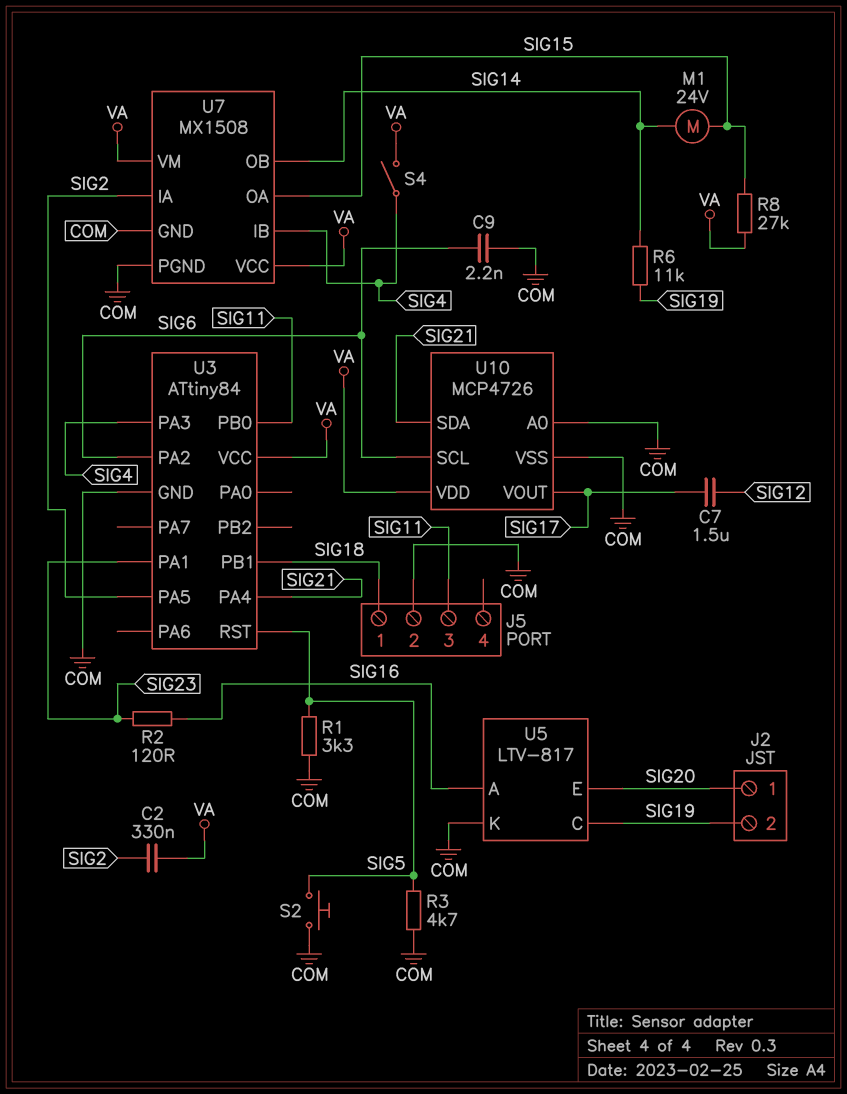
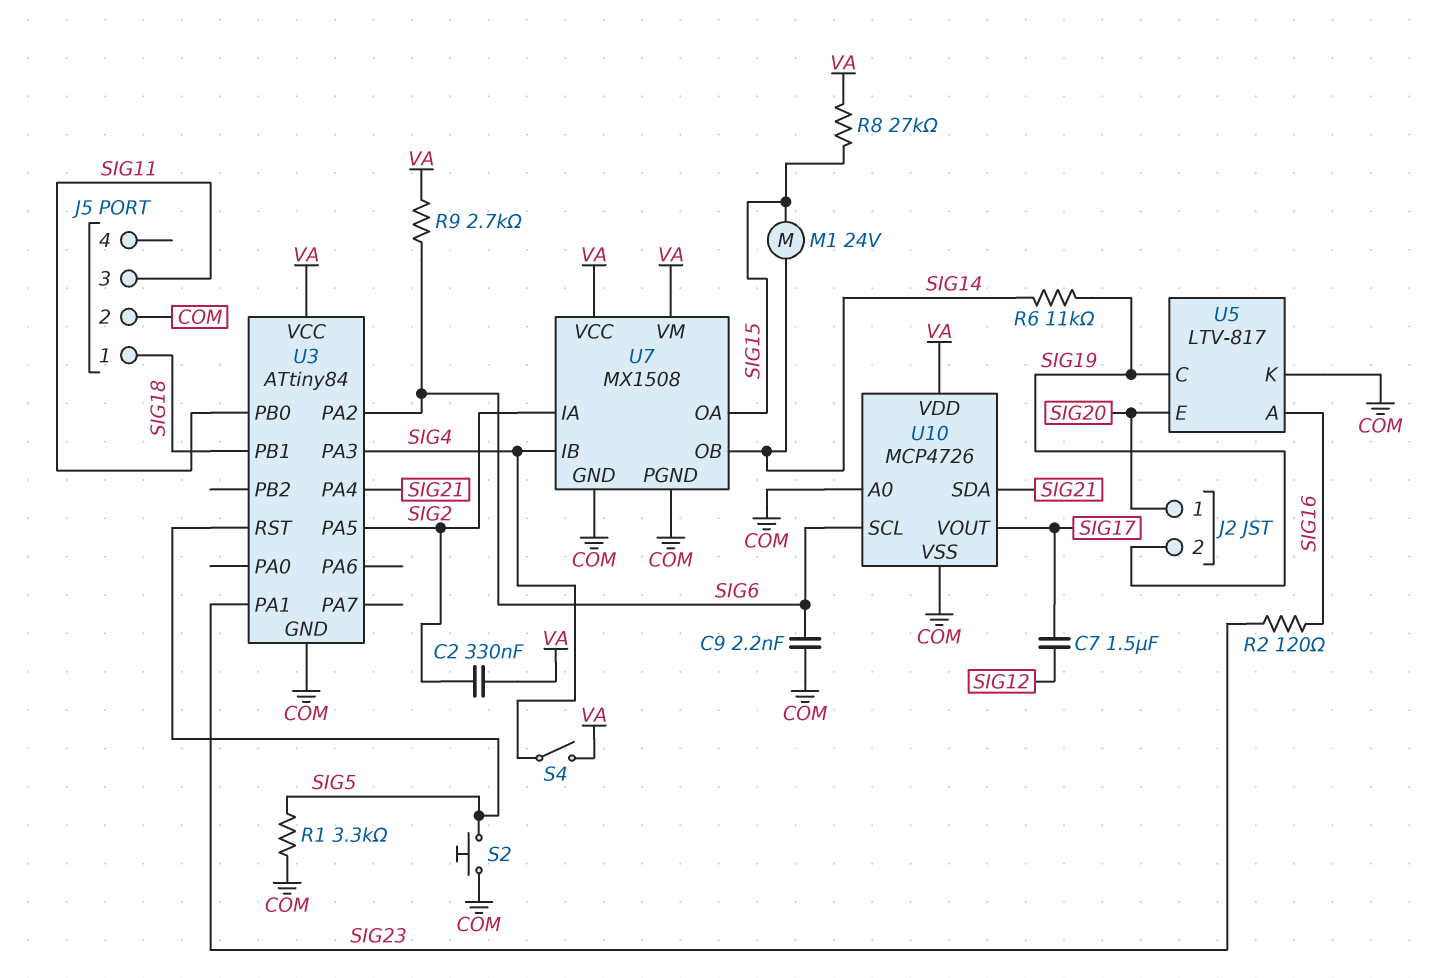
R3: 4.7k (COM, SIG5) -> none
R9: none -> 2.7k (SIG6, VA)

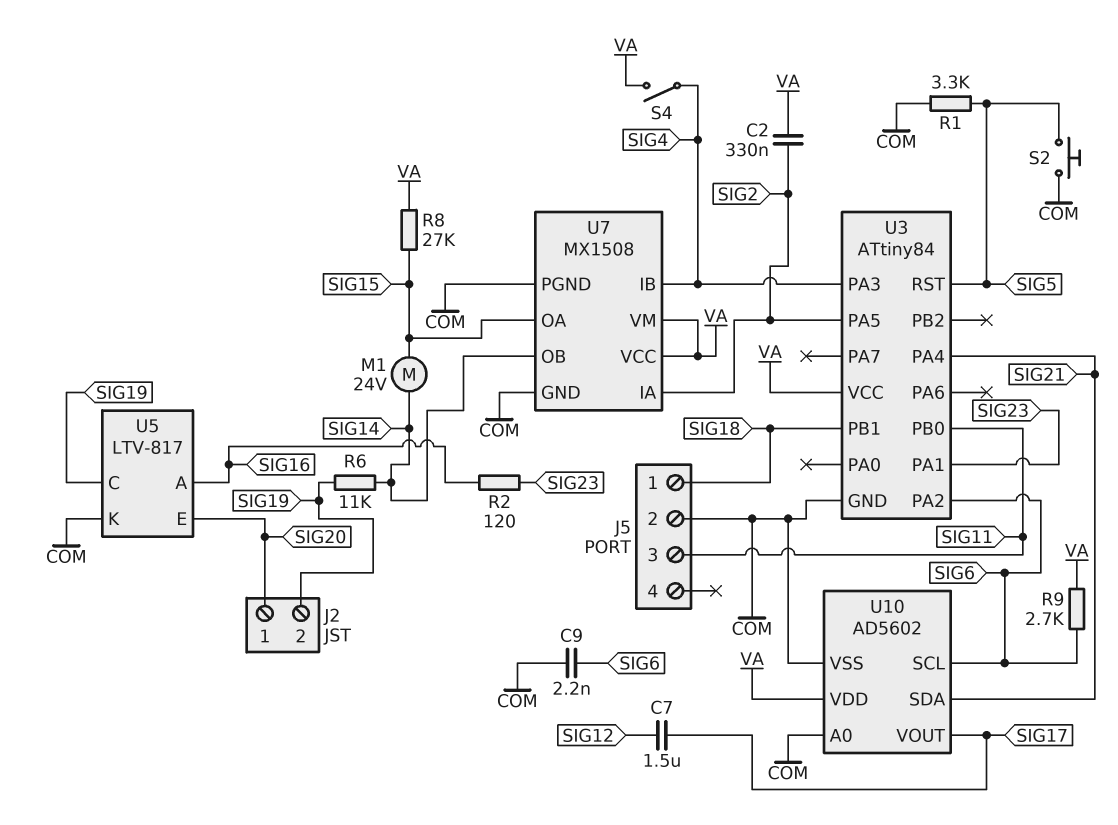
U10: MCP4726 -> AD5602

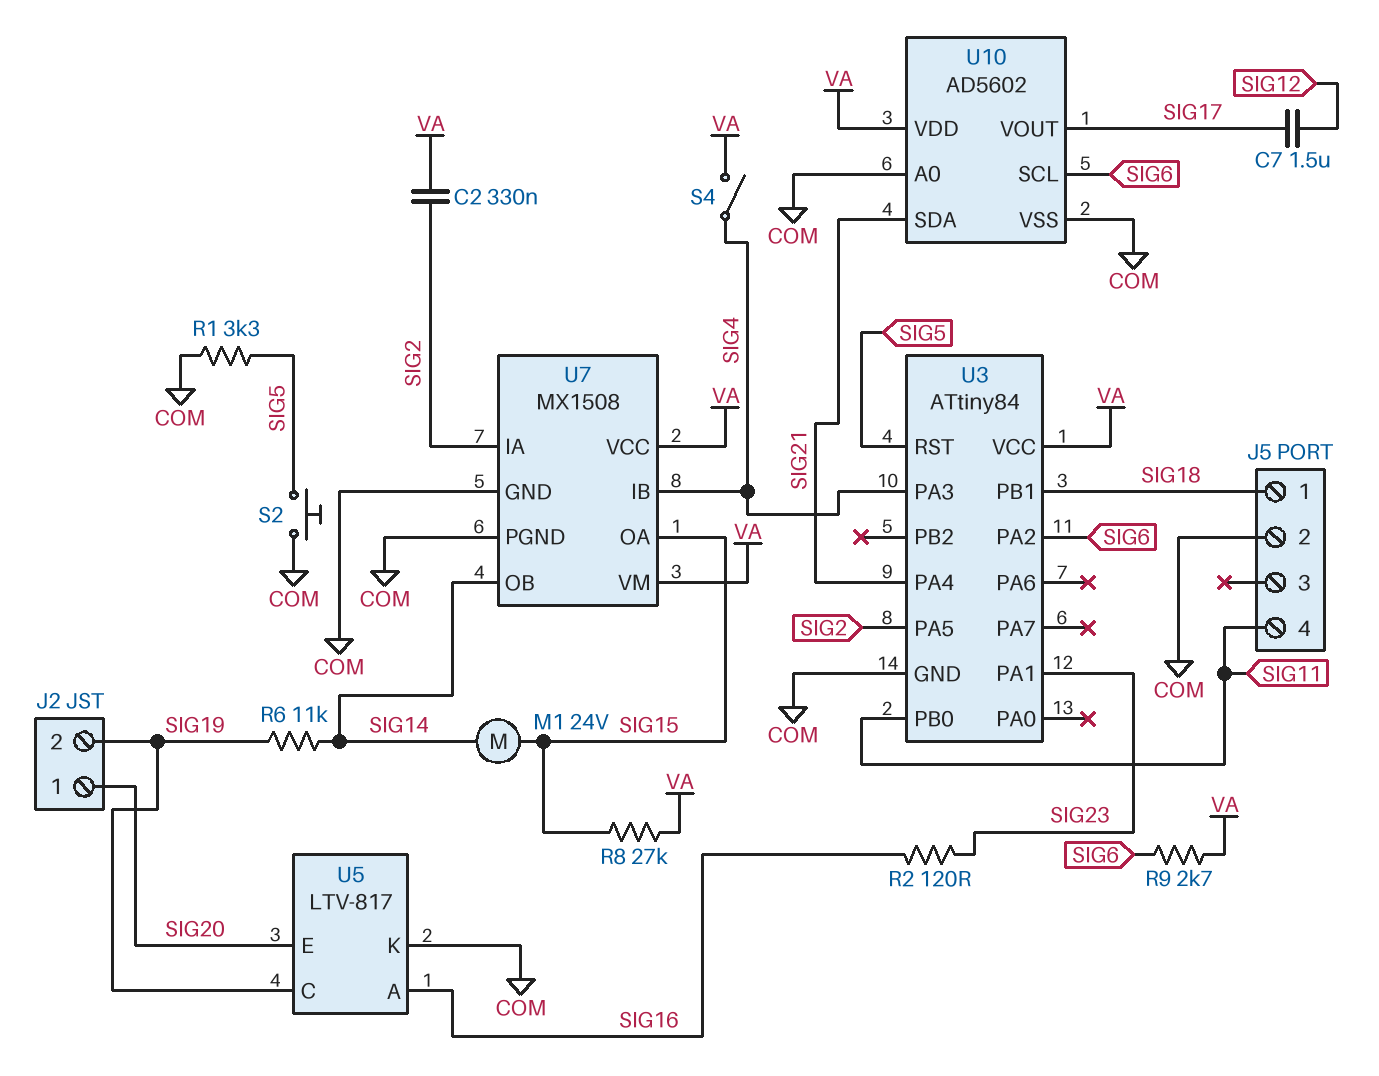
C9: 2.2nF (COM, SIG6) -> none
J5 pin 3: SIG11 -> none
J5 pin 4: none -> SIG11

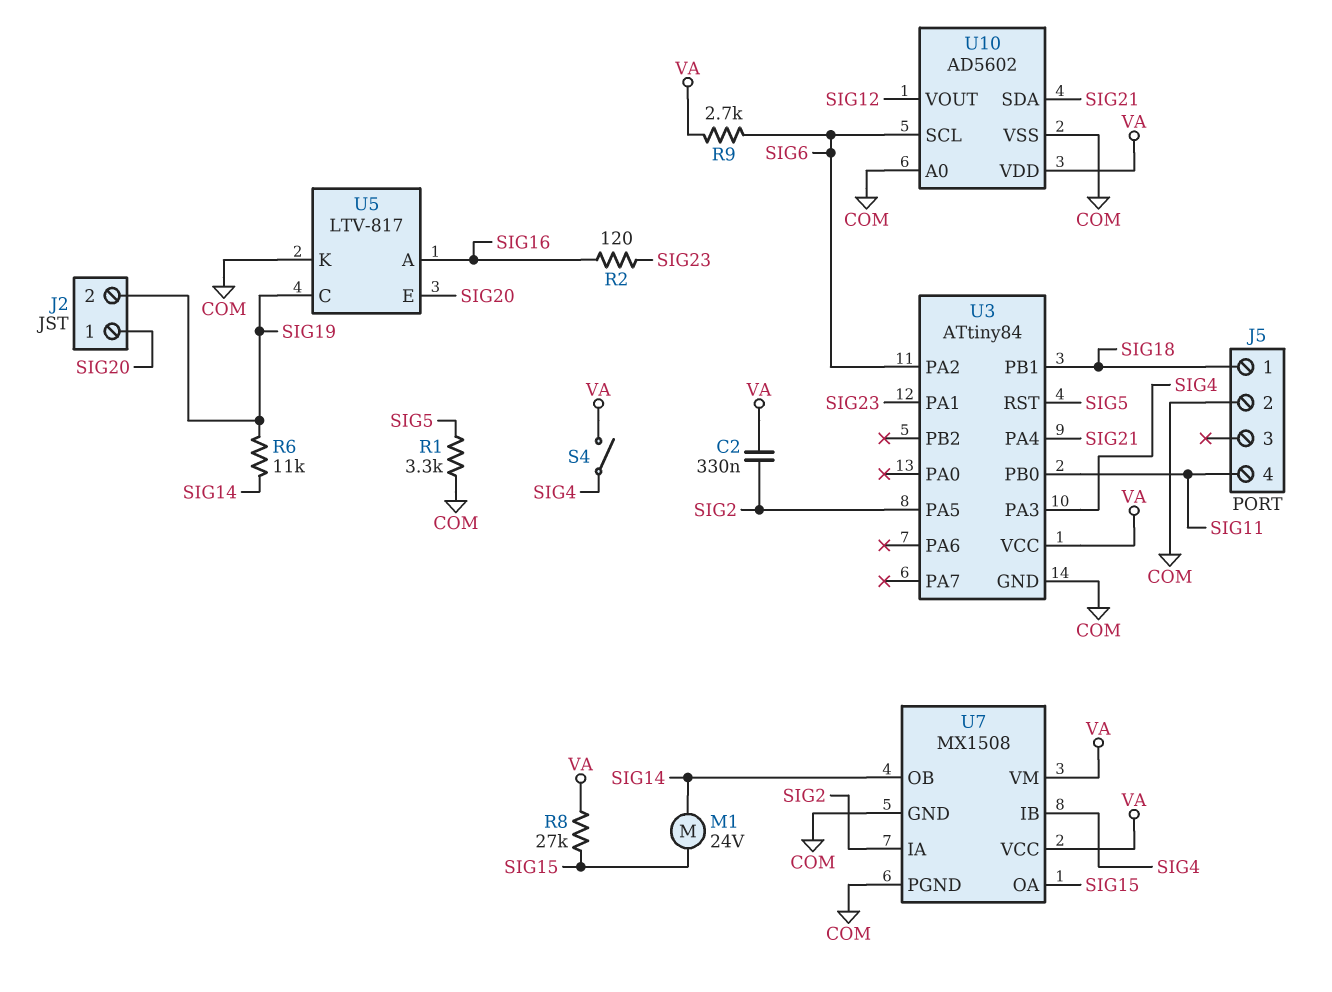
C7: 1.5uF (SIG12, SIG17) -> none
S2: button (COM, SIG5) -> none
U10 pin VOUT: SIG17 -> SIG12

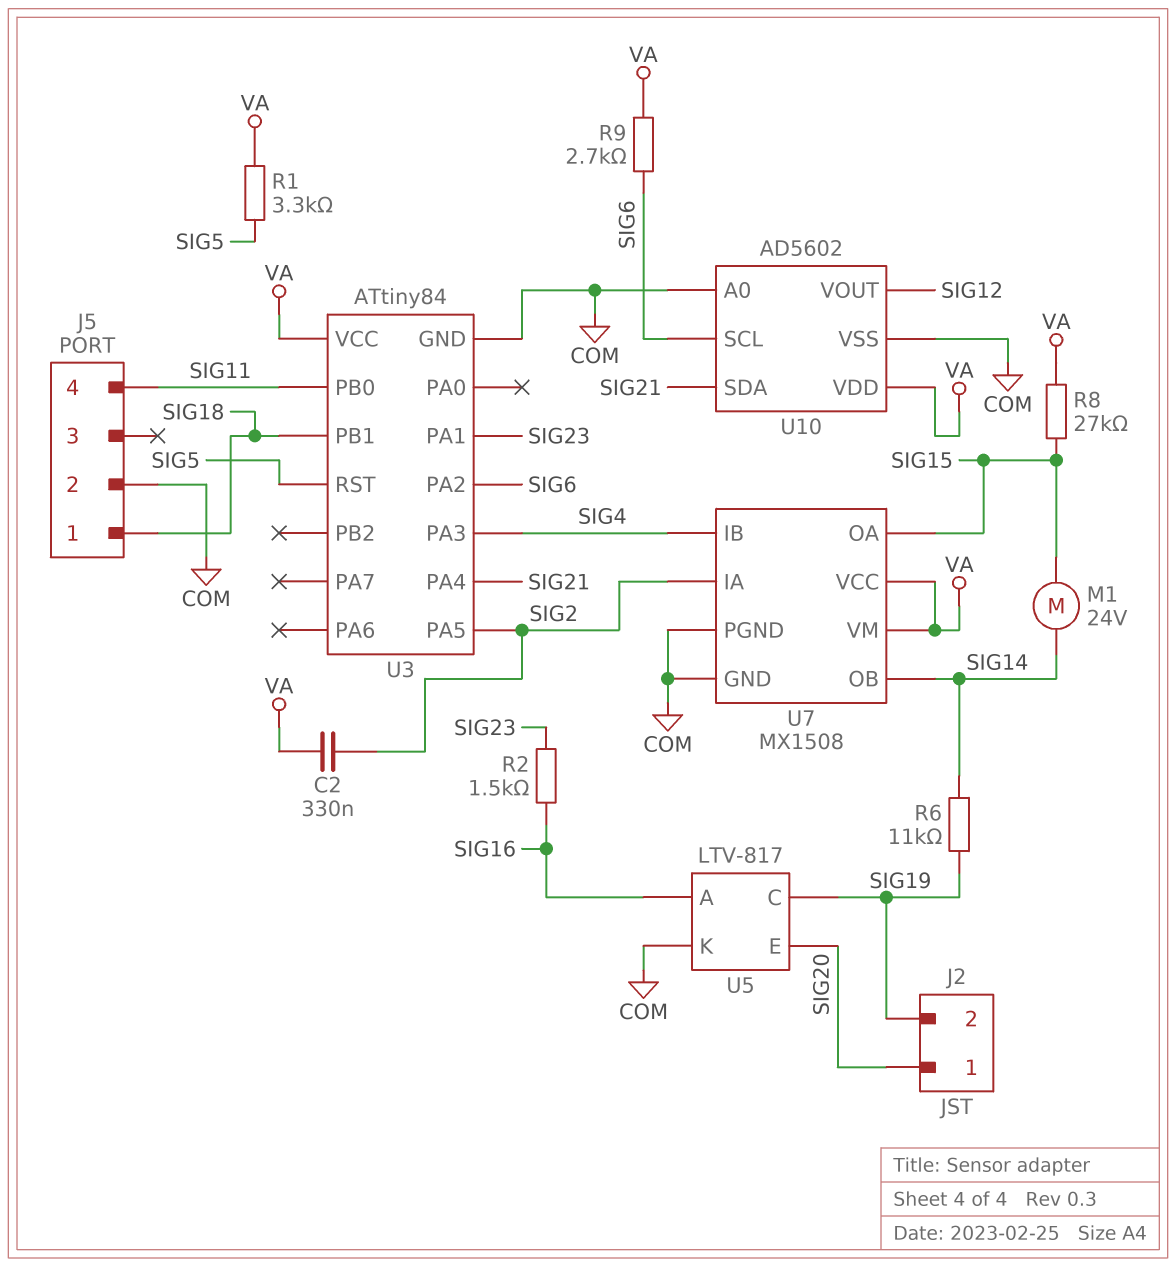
R1: 3.3k (COM, SIG5) -> 3.3k (SIG5, VA)
R2: 120 (SIG16, SIG23) -> 1.5k (SIG16, SIG23)
S4: switch (SIG4, VA) -> none

